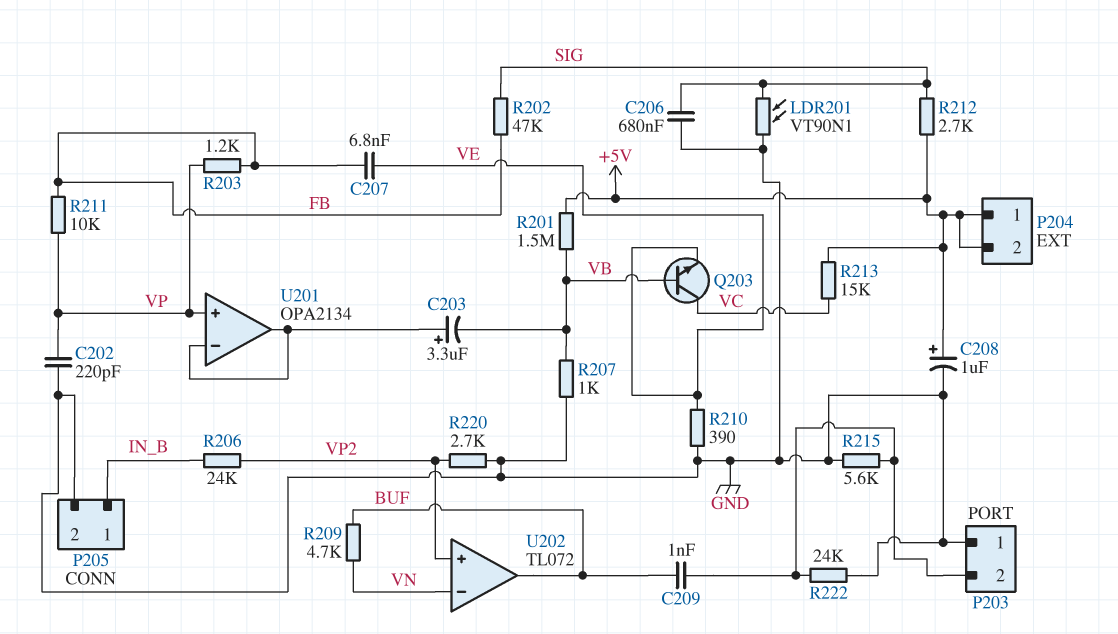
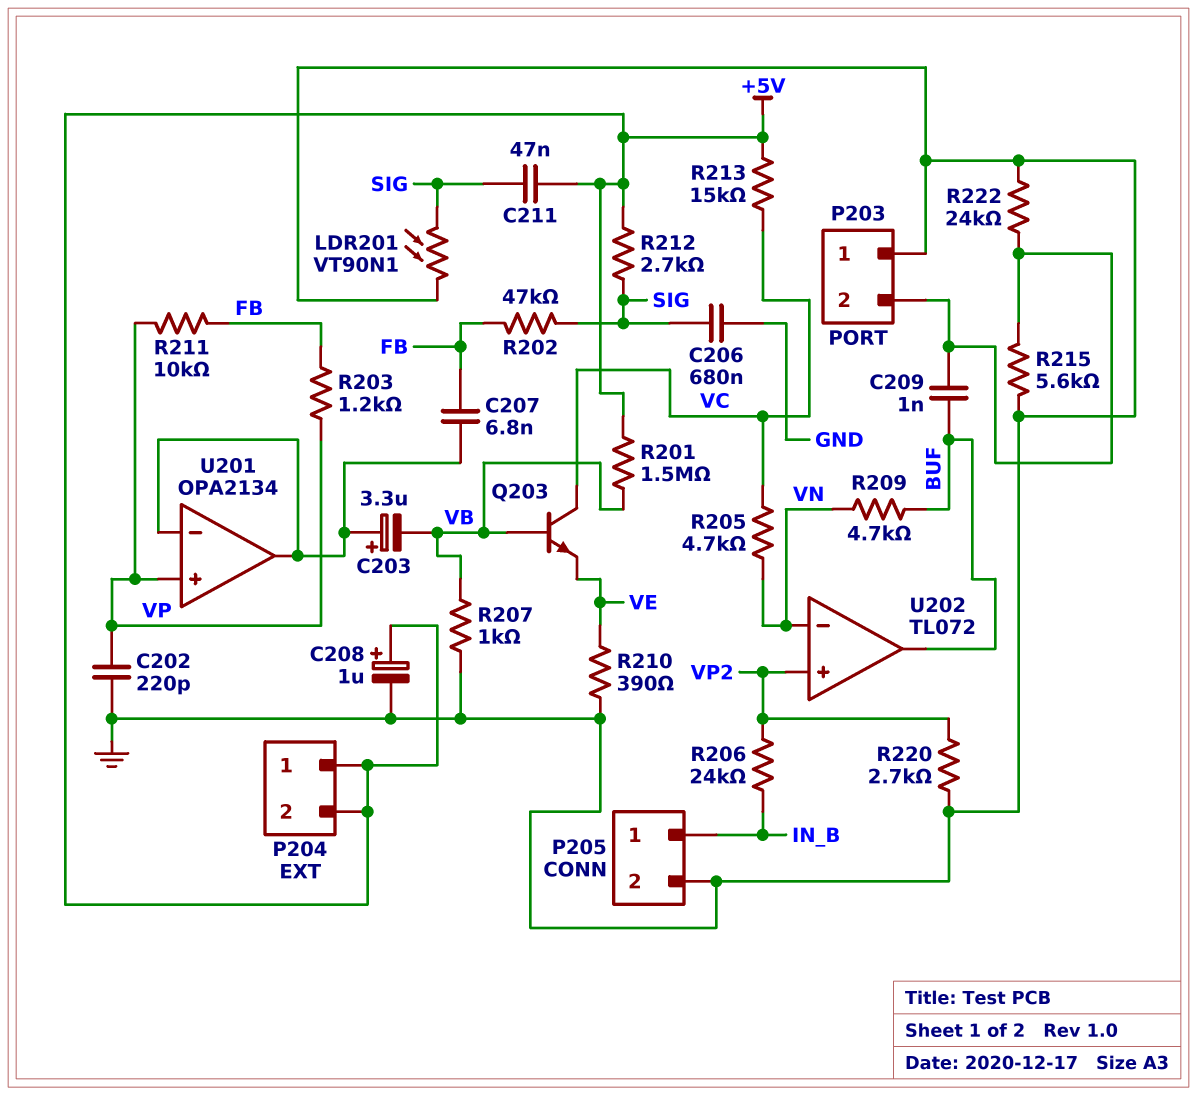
C207: 6.8nF (FB, VE) -> 6.8nF (FB, U201/in-)
C211: none -> 47nF (+5V, SIG)
R205: none -> 4.7k (VC, VN)

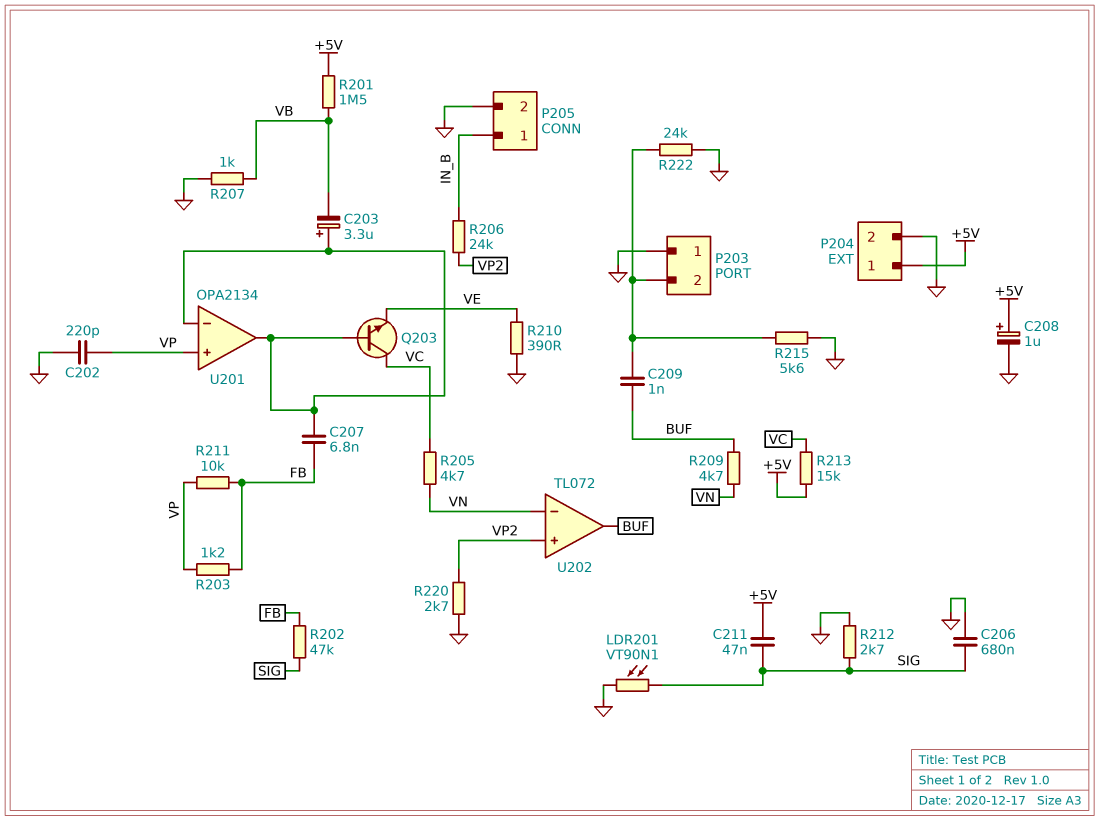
P204 pin 2: +5V -> GND
Q203: NPN (B VB, C VC, E VE) -> NPN (B U201/in-, C VC, E VE)
R212: 2.7k (+5V, SIG) -> 2.7k (GND, SIG)

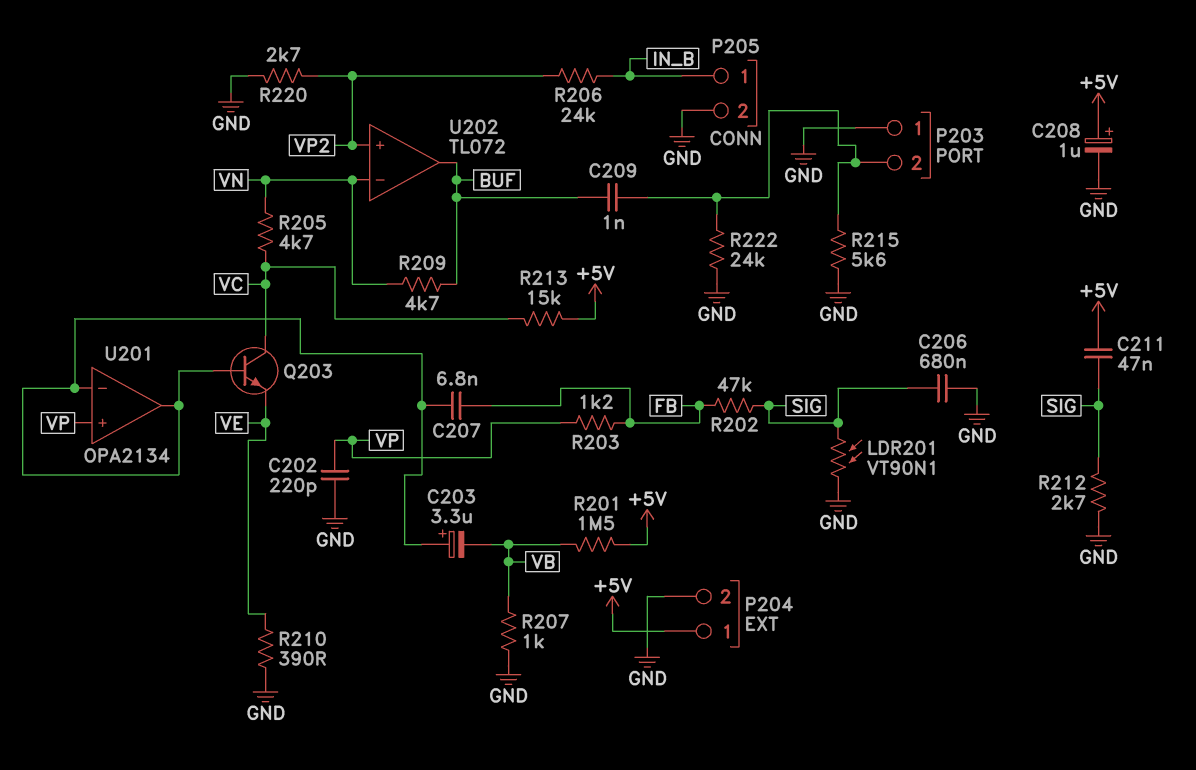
R211: 10k (FB, VP) -> none

